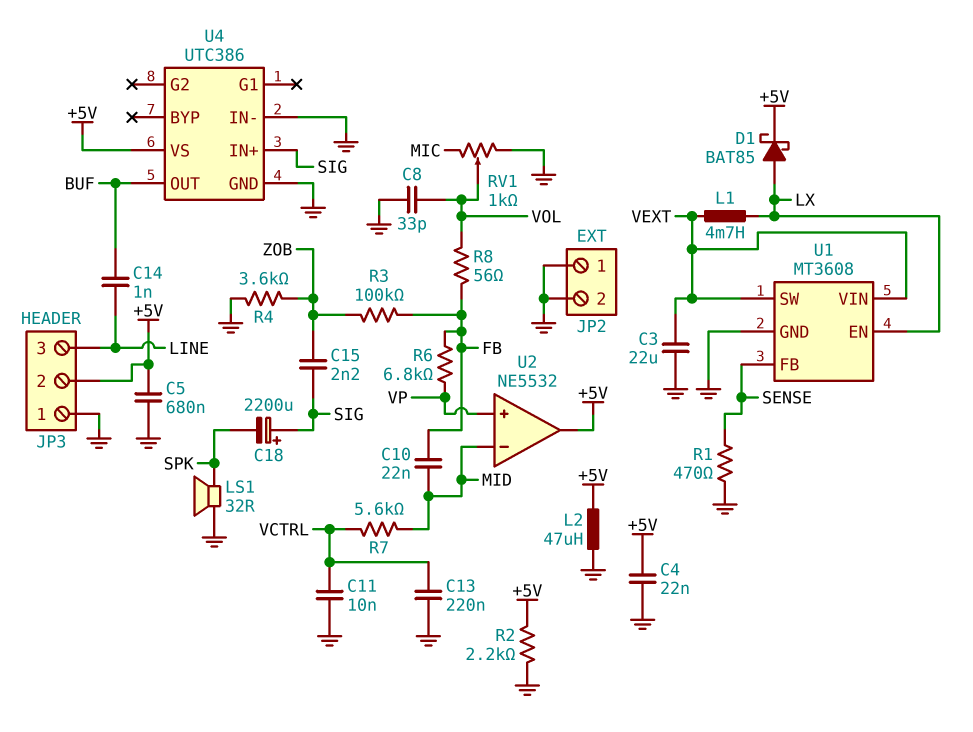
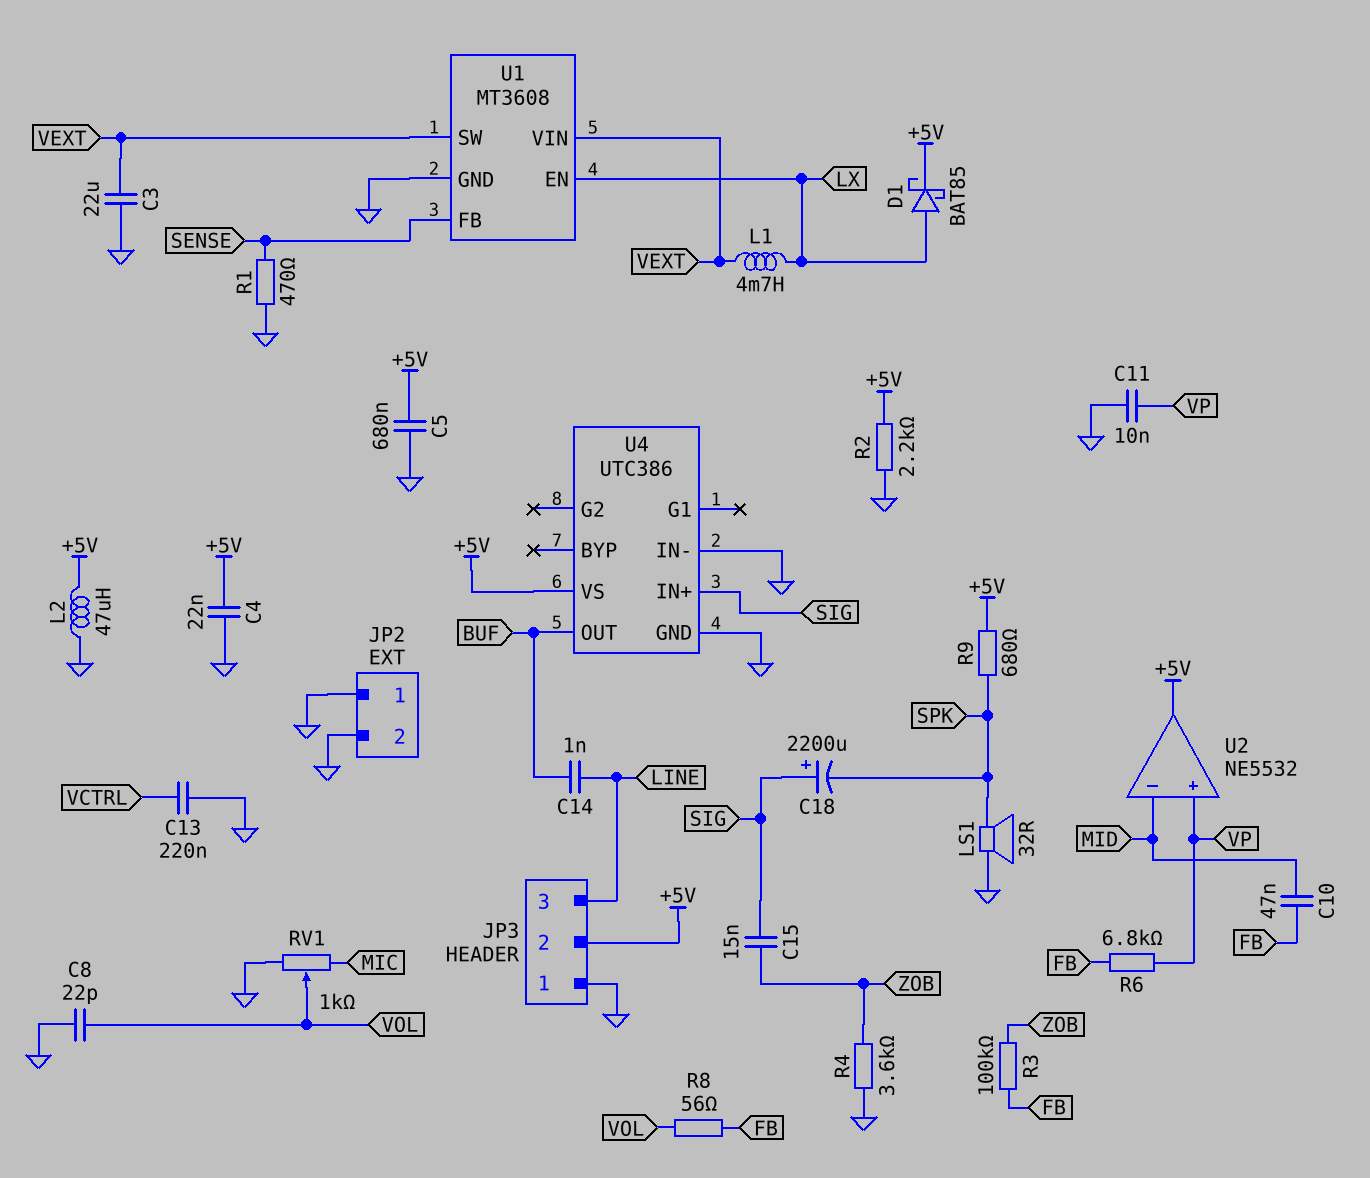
C8: 33pF (GND, VOL) -> 22pF (GND, VOL)
C10: 22nF (FB, MID) -> 47nF (FB, MID)
C11: 10nF (GND, VCTRL) -> 10nF (GND, VP)
C15: 2.2nF (SIG, ZOB) -> 15nF (SIG, ZOB)
R7: 5.6k (MID, VCTRL) -> none
R9: none -> 680 (+5V, SPK)

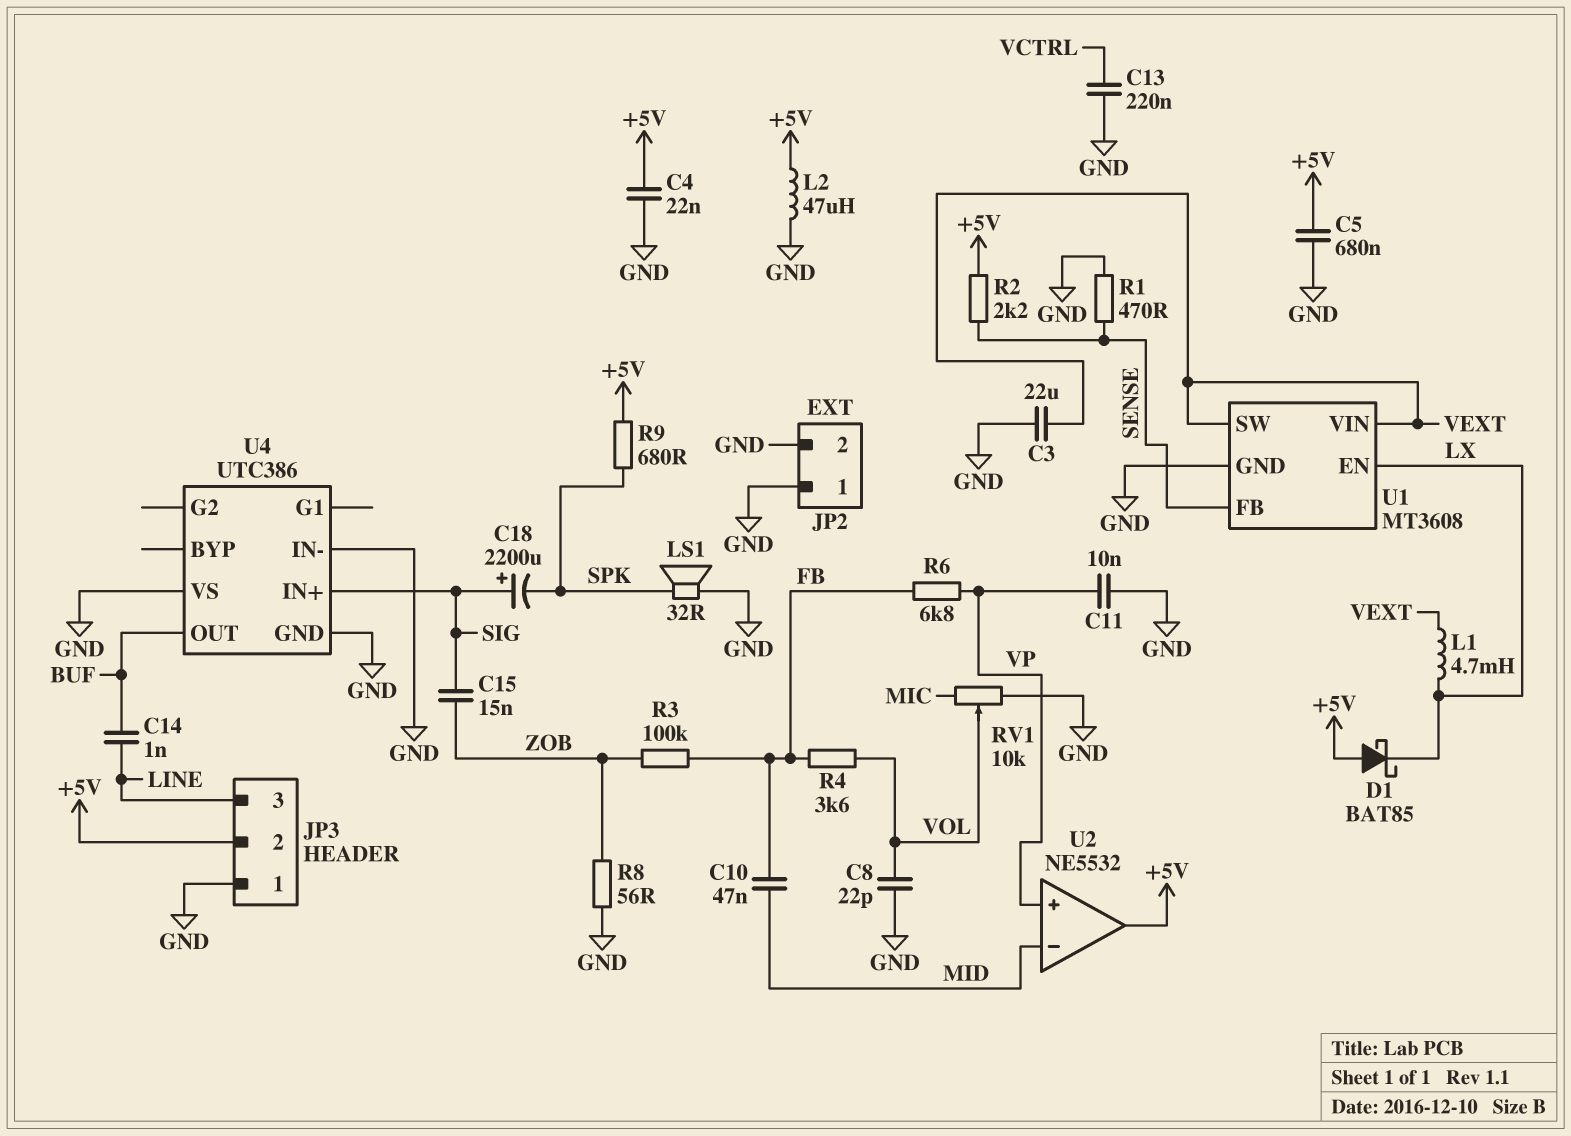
D1: schottky BAT85 (A LX, K +5V) -> schottky BAT85 (A +5V, K LX)
R2: 2.2k (+5V, GND) -> 2.2k (+5V, SENSE)
R4: 3.6k (GND, ZOB) -> 3.6k (FB, VOL)
R8: 56 (FB, VOL) -> 56 (GND, ZOB)
RV1: 1k (GND, MIC, wiper VOL) -> 10k (GND, MIC, wiper VOL)
U4 pin VS: +5V -> GND

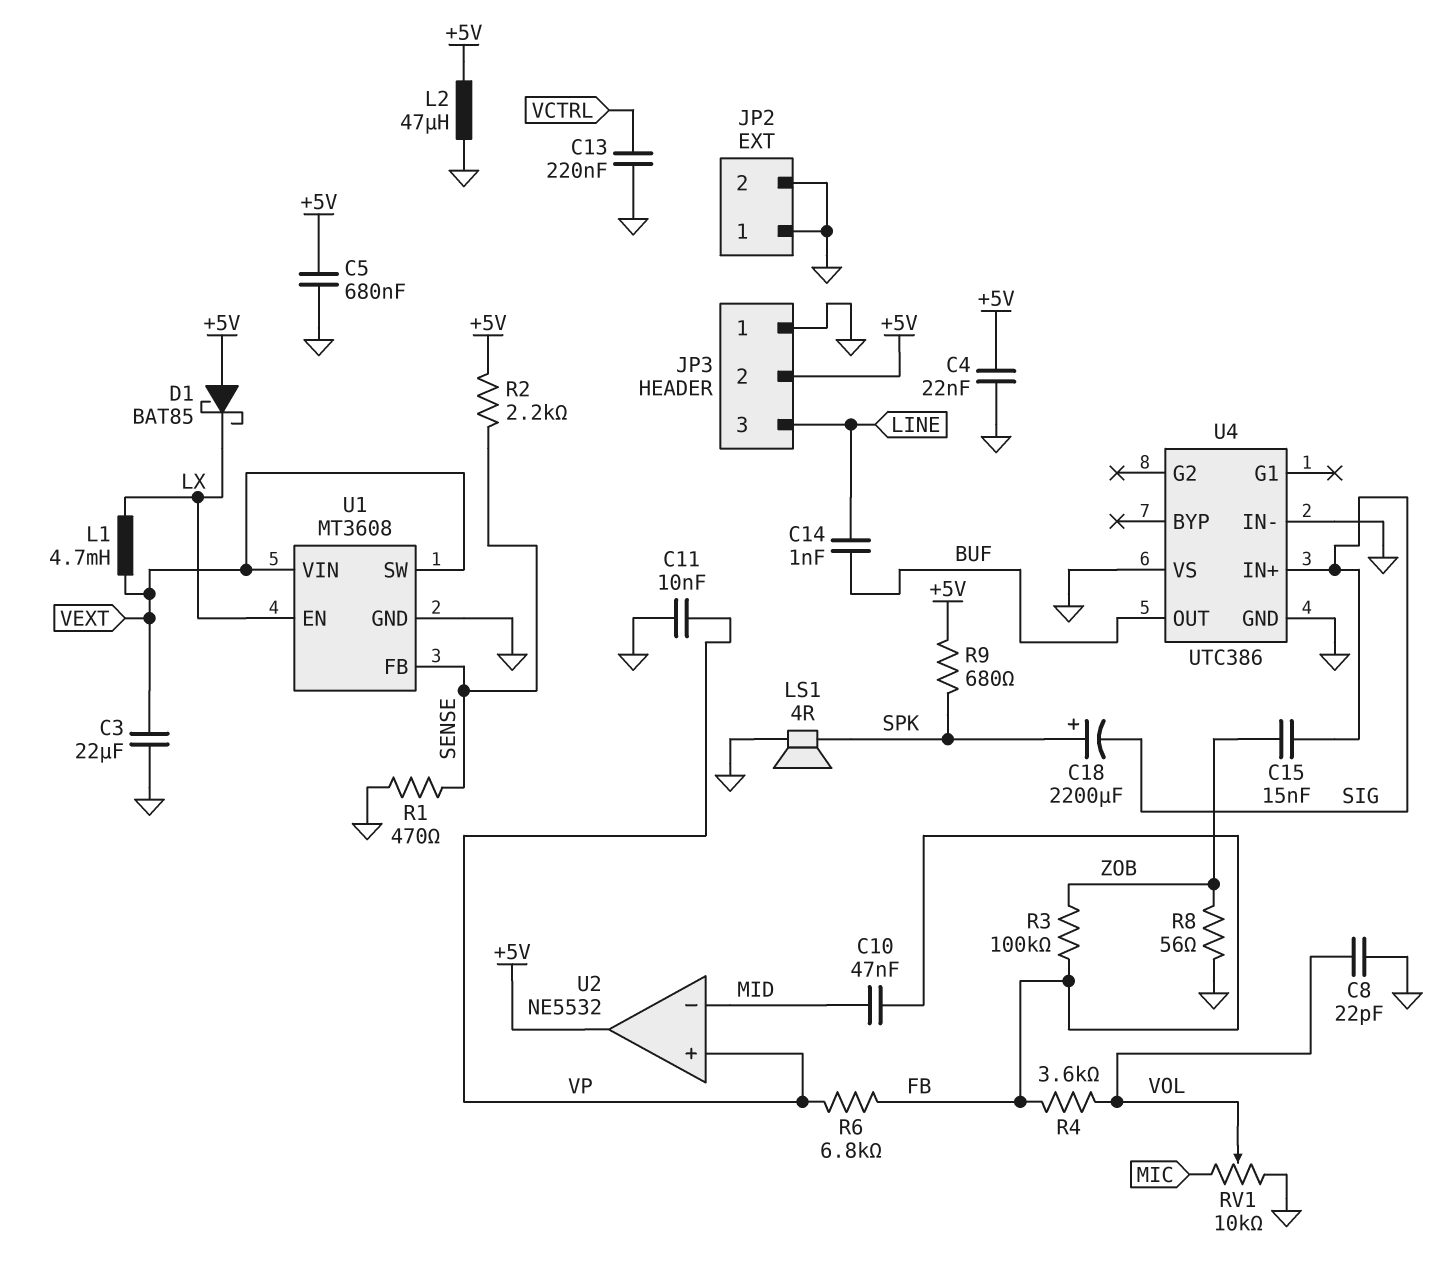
C18: 2200uF (plus SIG, minus SPK) -> 2200uF (plus SPK, minus SIG)
LS1: speaker 32R (GND, SPK) -> speaker 4R (GND, SPK)

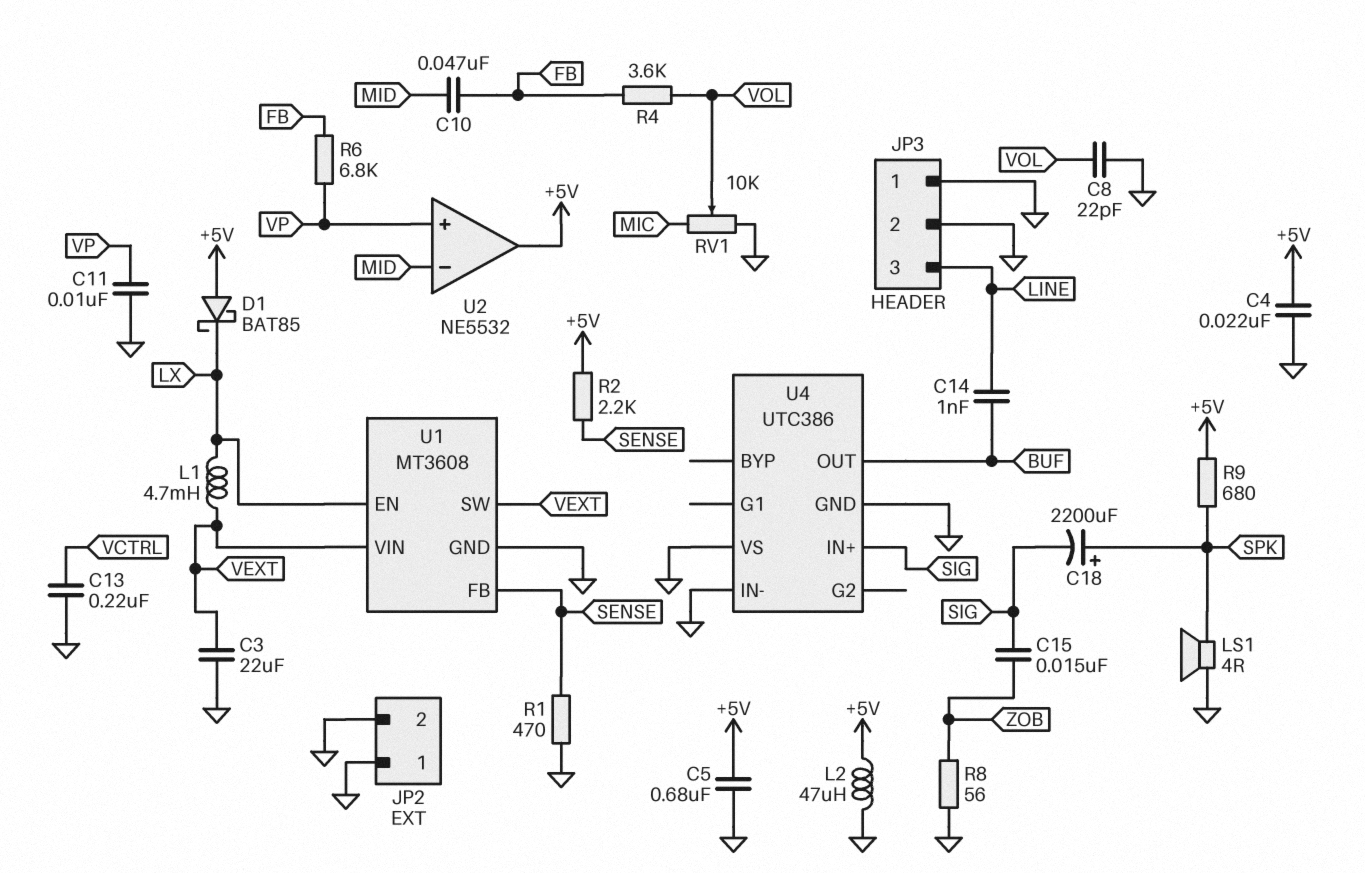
JP3 pin 2: +5V -> GND
R3: 100k (FB, ZOB) -> none

